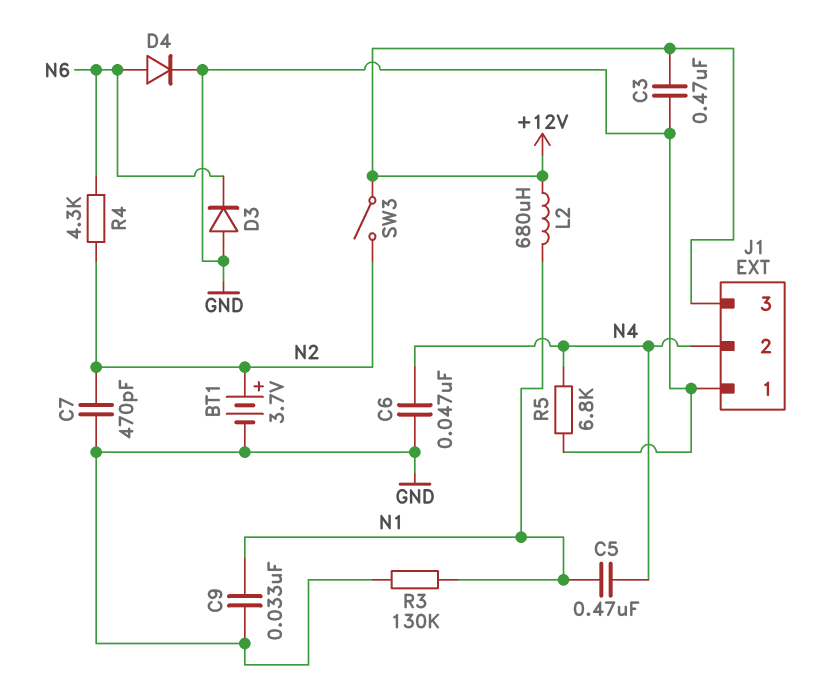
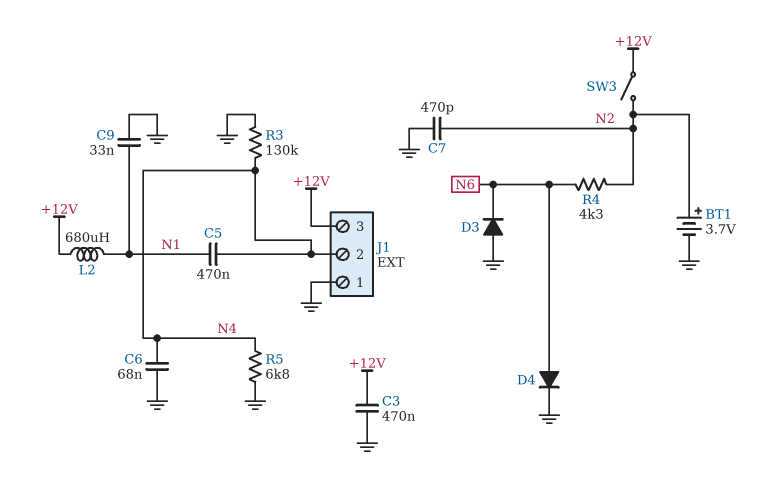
C6: 47nF (GND, N4) -> 68nF (GND, N4)
R3: 130k (GND, N1) -> 130k (GND, N4)

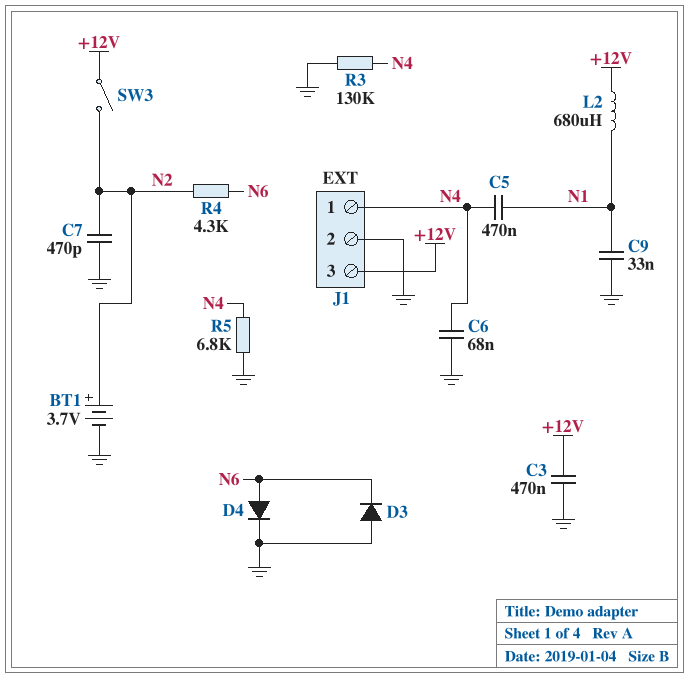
J1 pin 1: GND -> N4
J1 pin 2: N4 -> GND

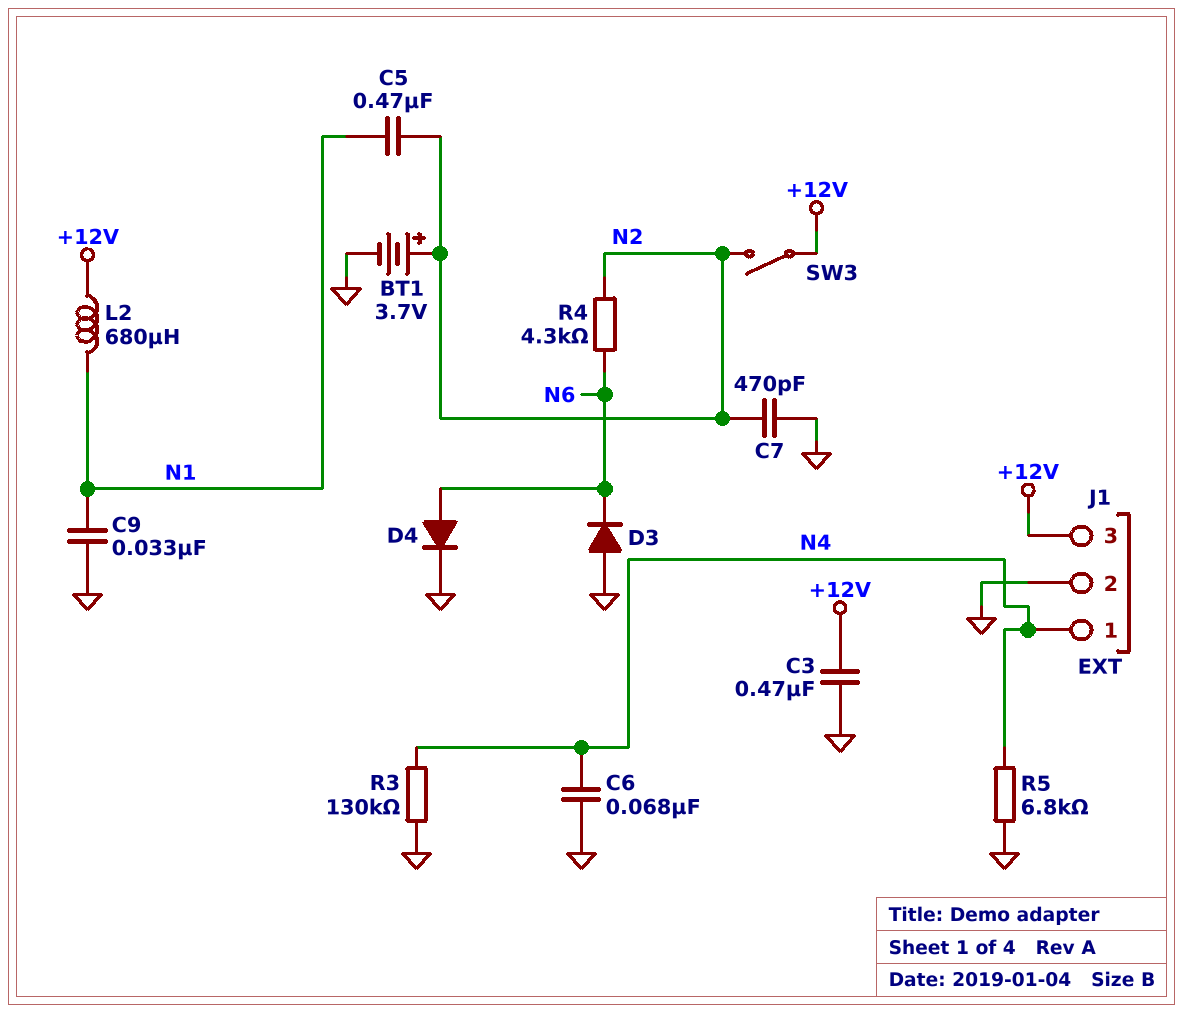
C5: 470nF (N1, N4) -> 470nF (N1, N2)

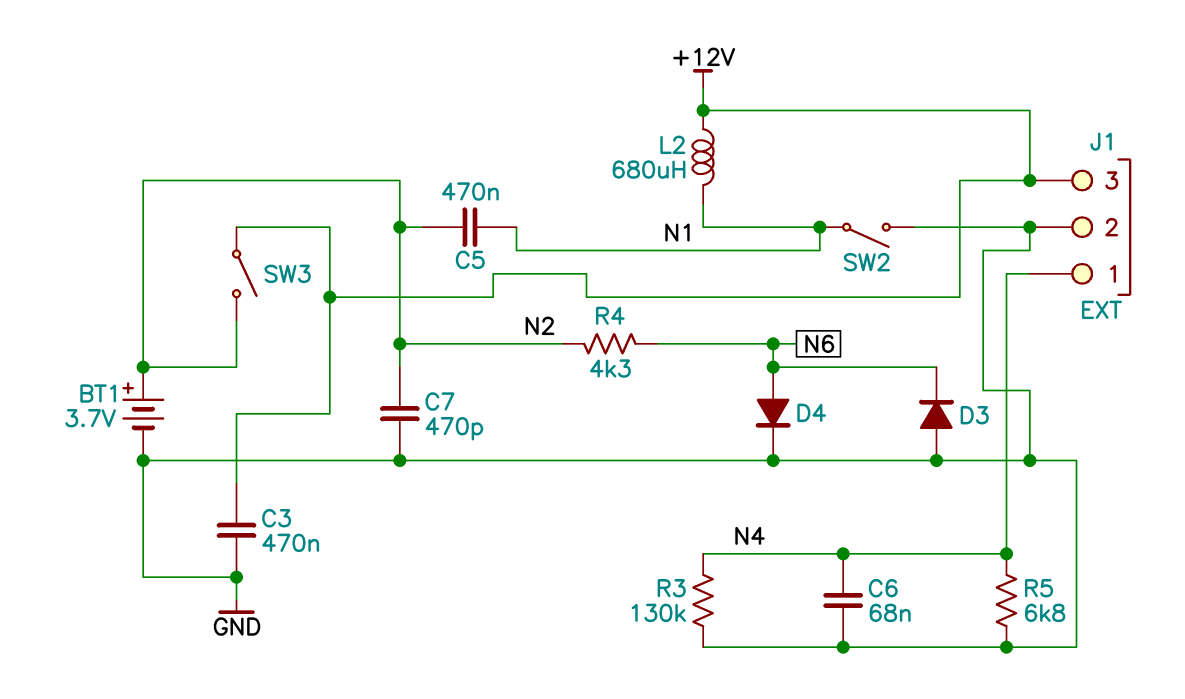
C9: 33nF (GND, N1) -> none
SW2: none -> switch (GND, N1)

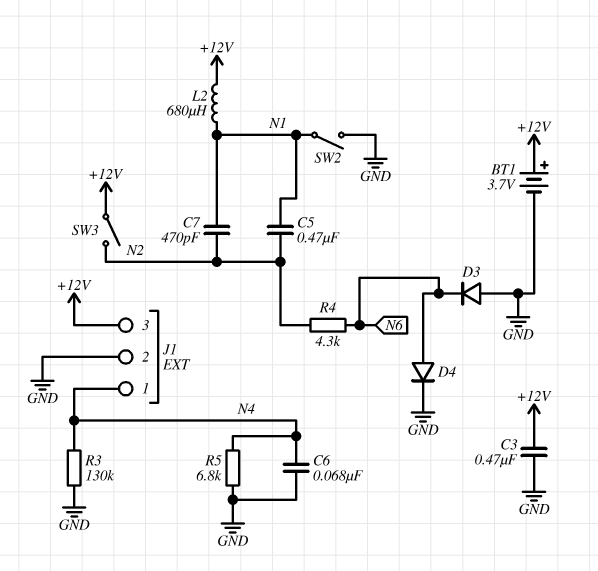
BT1: 3.7V (plus N2, minus GND) -> 3.7V (plus +12V, minus GND)
C7: 470pF (GND, N2) -> 470pF (N1, N2)

